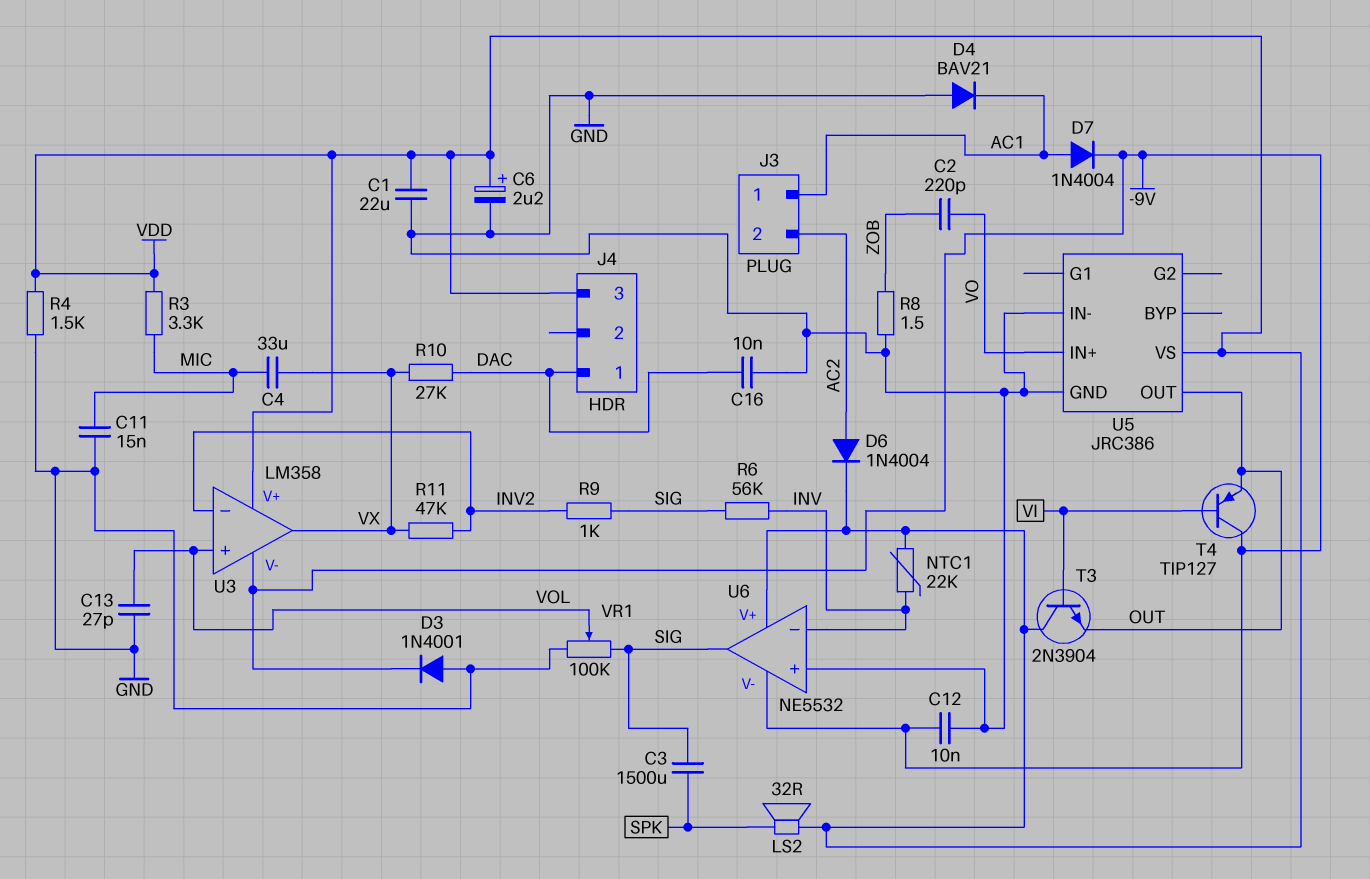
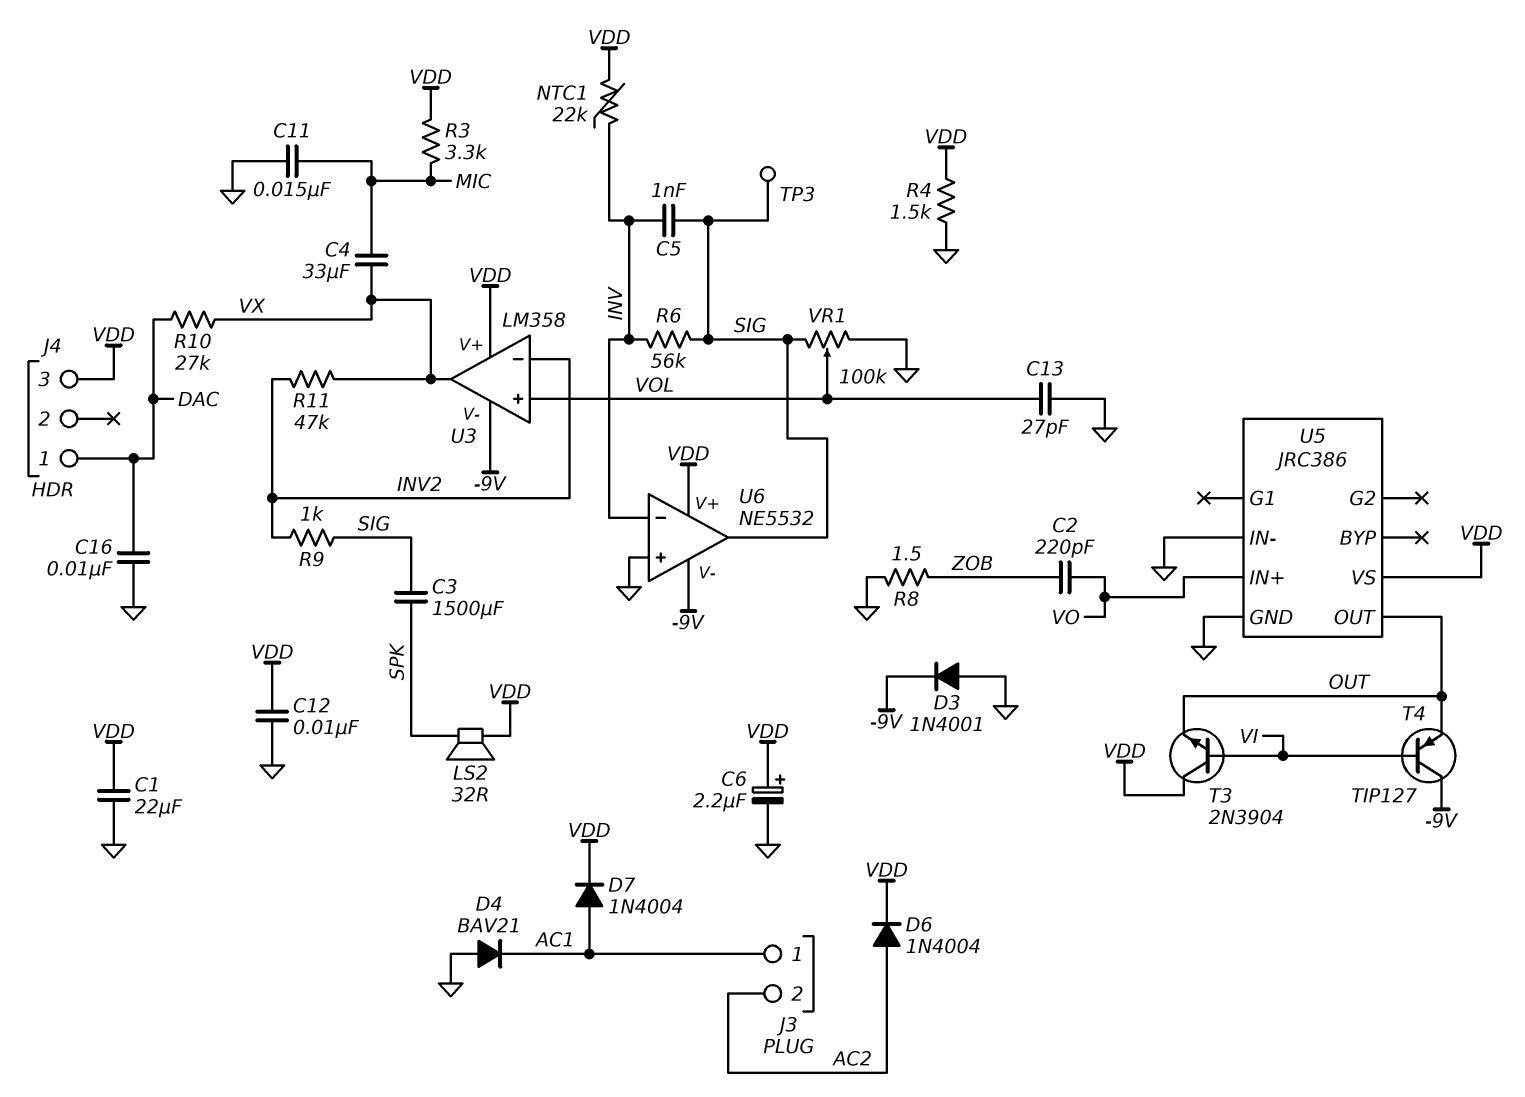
C5: none -> 1nF (INV, SIG)
C12: 10nF (-9V, GND) -> 10nF (GND, VDD)
D7: diode 1N4004 (A AC1, K -9V) -> diode 1N4004 (A AC1, K VDD)
TP3: none -> test point (SIG)

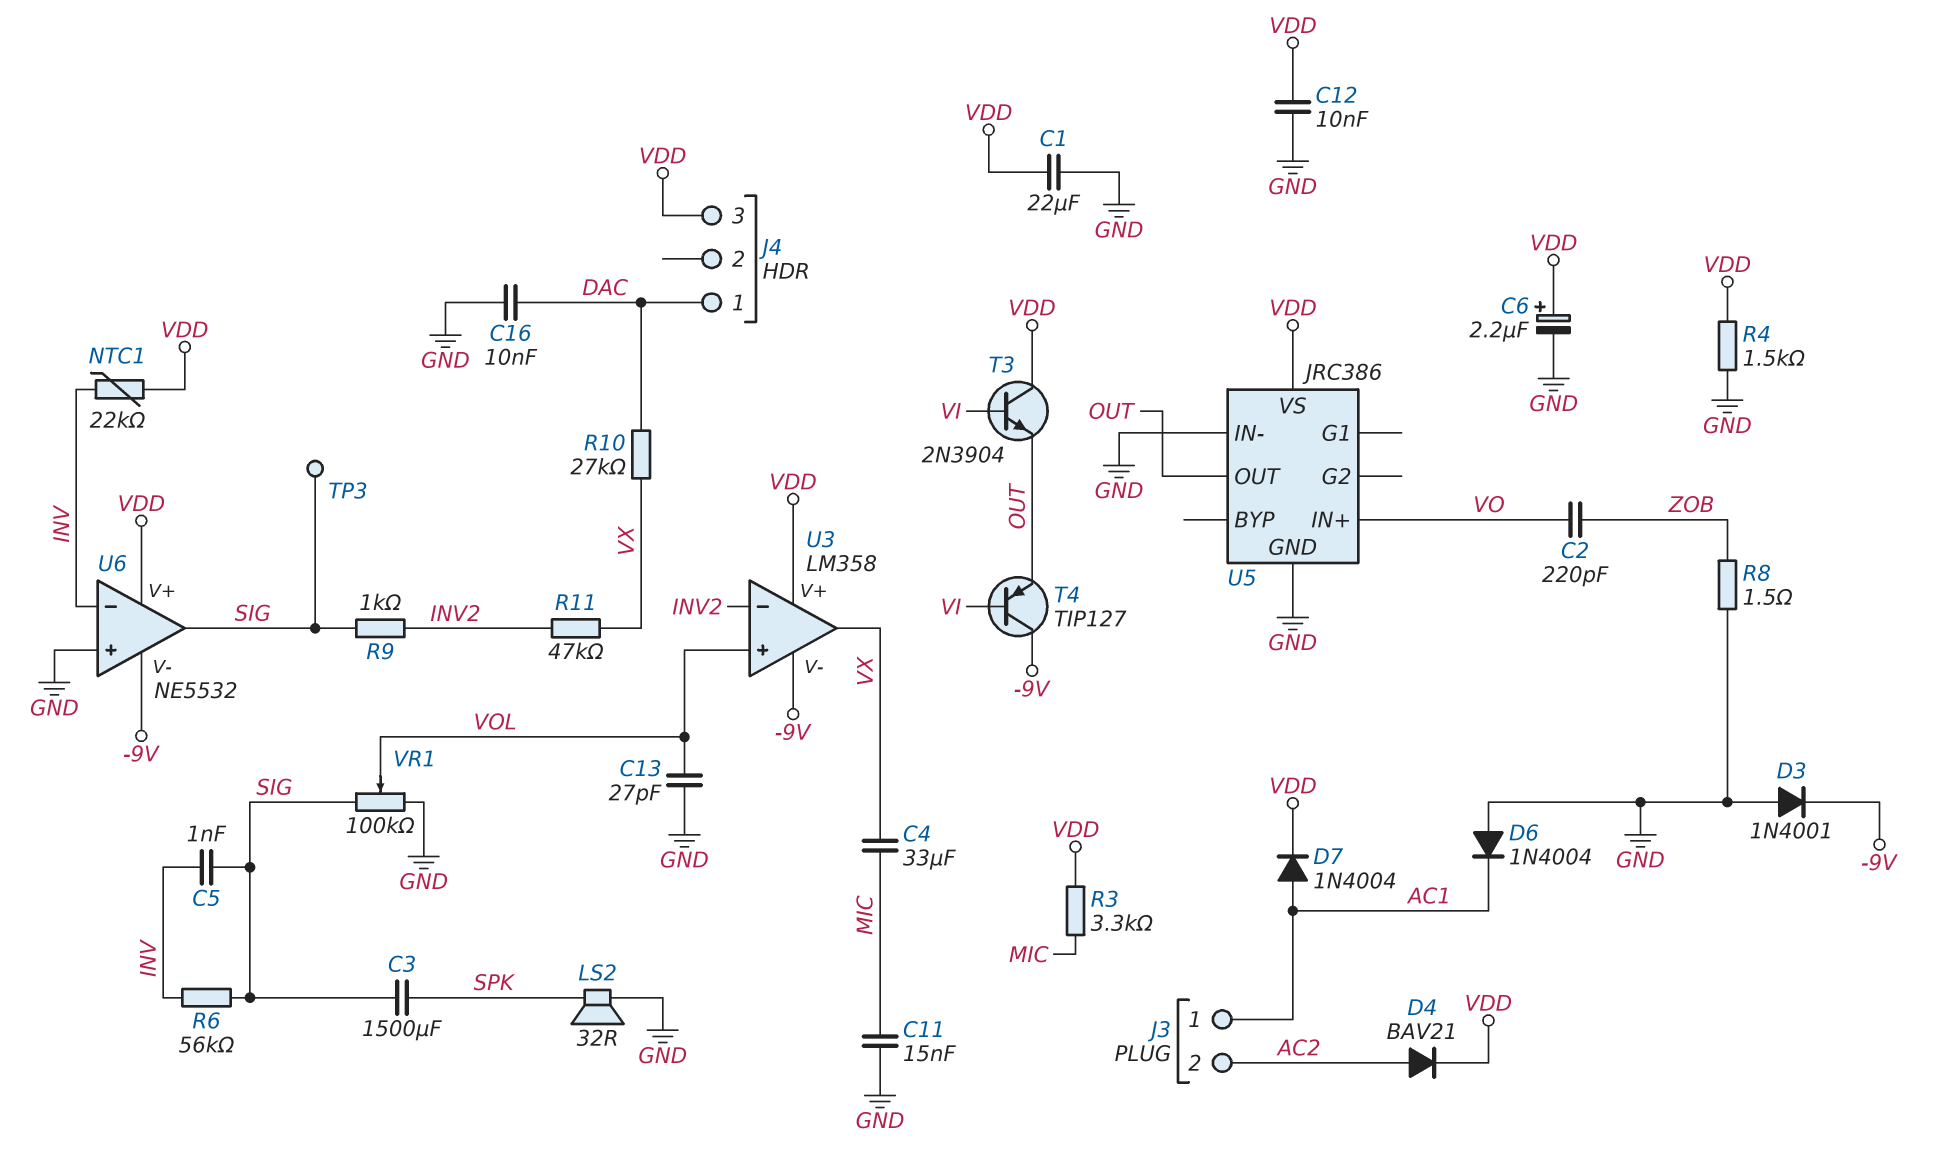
D4: diode BAV21 (A GND, K AC1) -> diode BAV21 (A AC2, K VDD)
D6: diode 1N4004 (A AC2, K VDD) -> diode 1N4004 (A GND, K AC1)
LS2: speaker 32R (SPK, VDD) -> speaker 32R (GND, SPK)

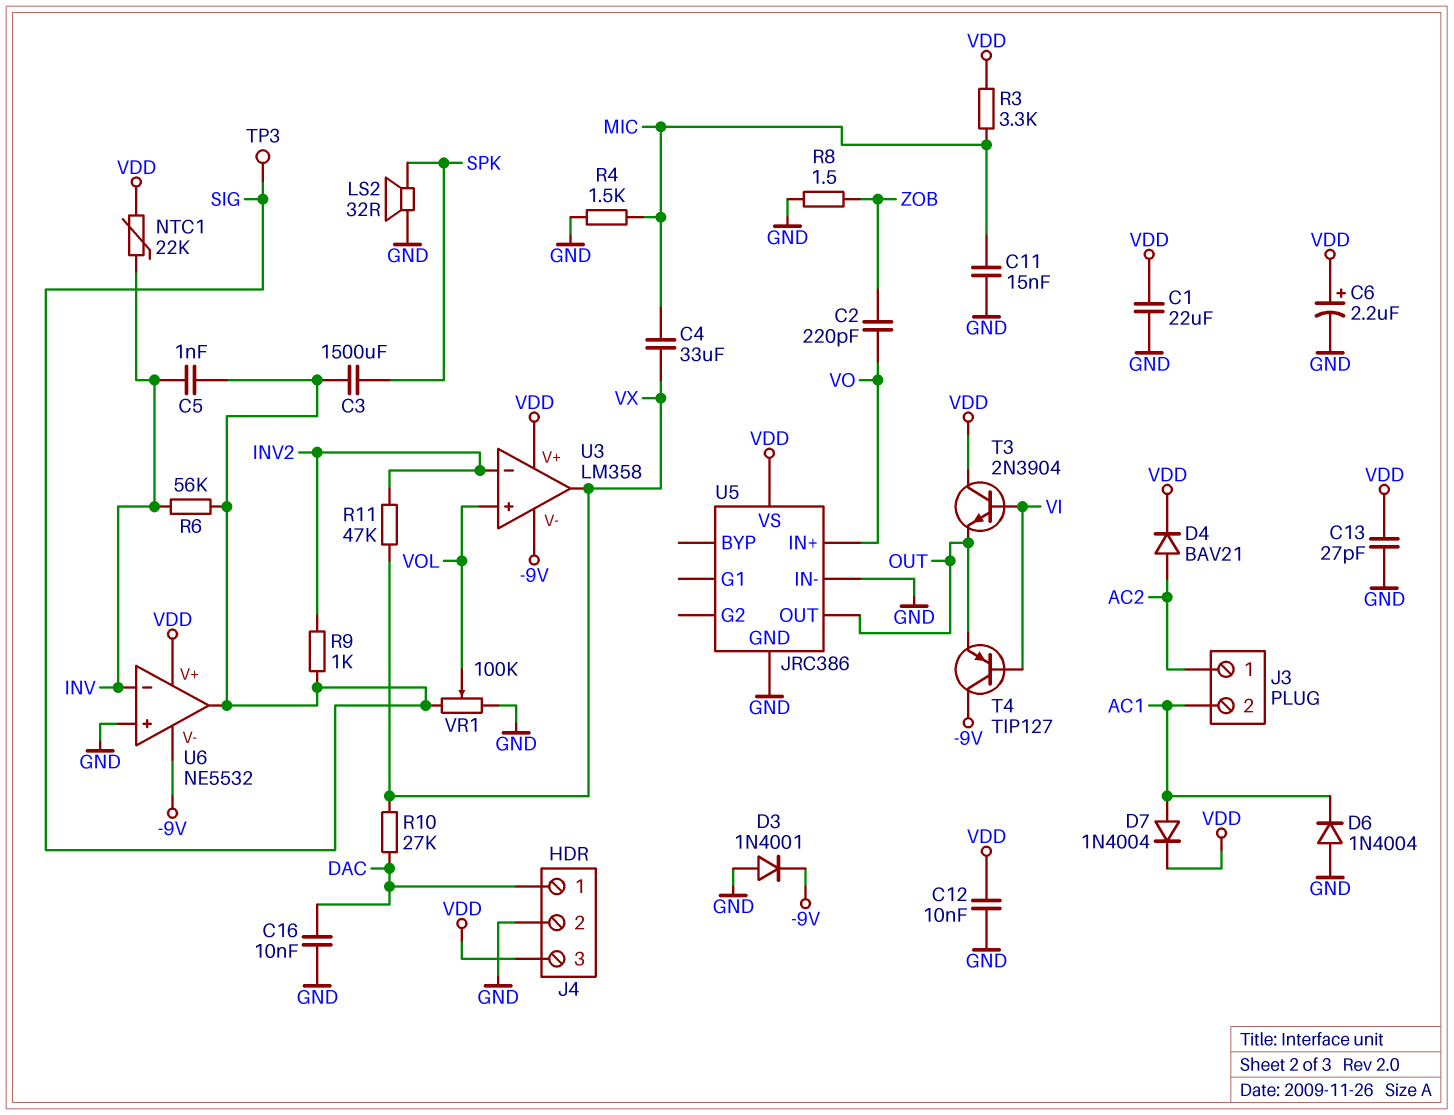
C13: 27pF (GND, VOL) -> 27pF (GND, VDD)
J3 pin 1: AC1 -> AC2
J3 pin 2: AC2 -> AC1
J4 pin 2: none -> GND
R4: 1.5k (GND, VDD) -> 1.5k (GND, MIC)

